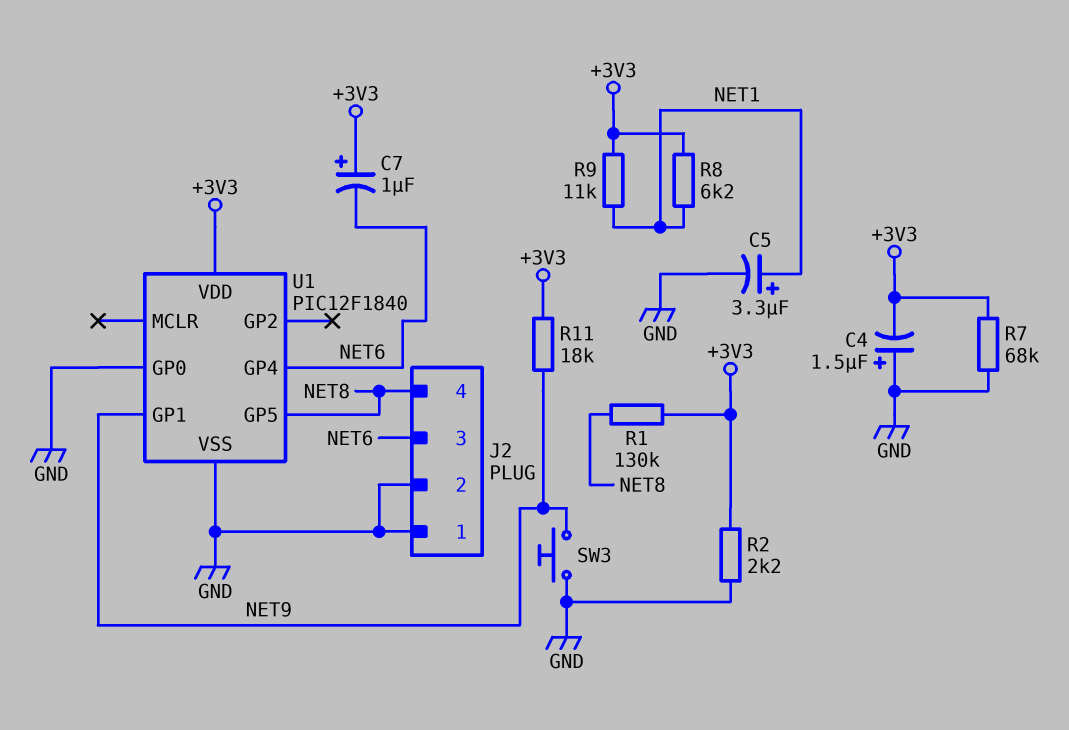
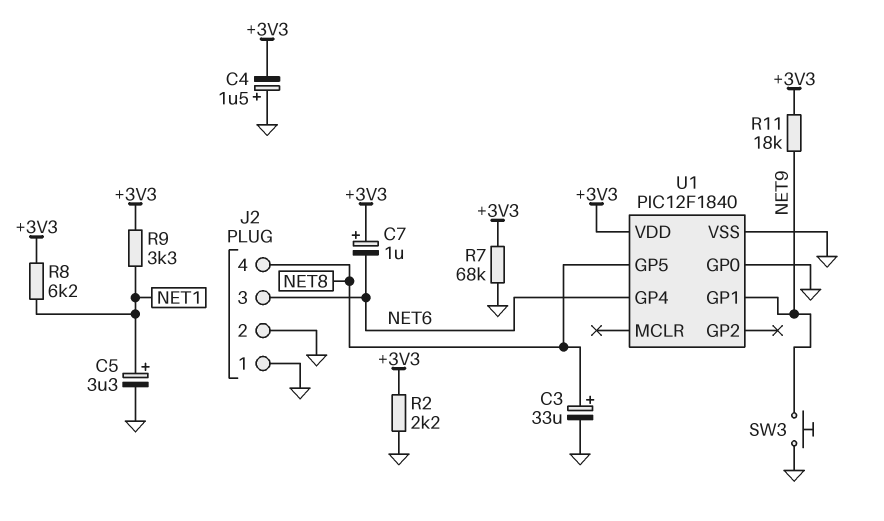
C3: none -> 33uF (plus NET8, minus GND)
R1: 130k (+3V3, NET8) -> none
R9: 11k (+3V3, NET1) -> 3.3k (+3V3, NET1)

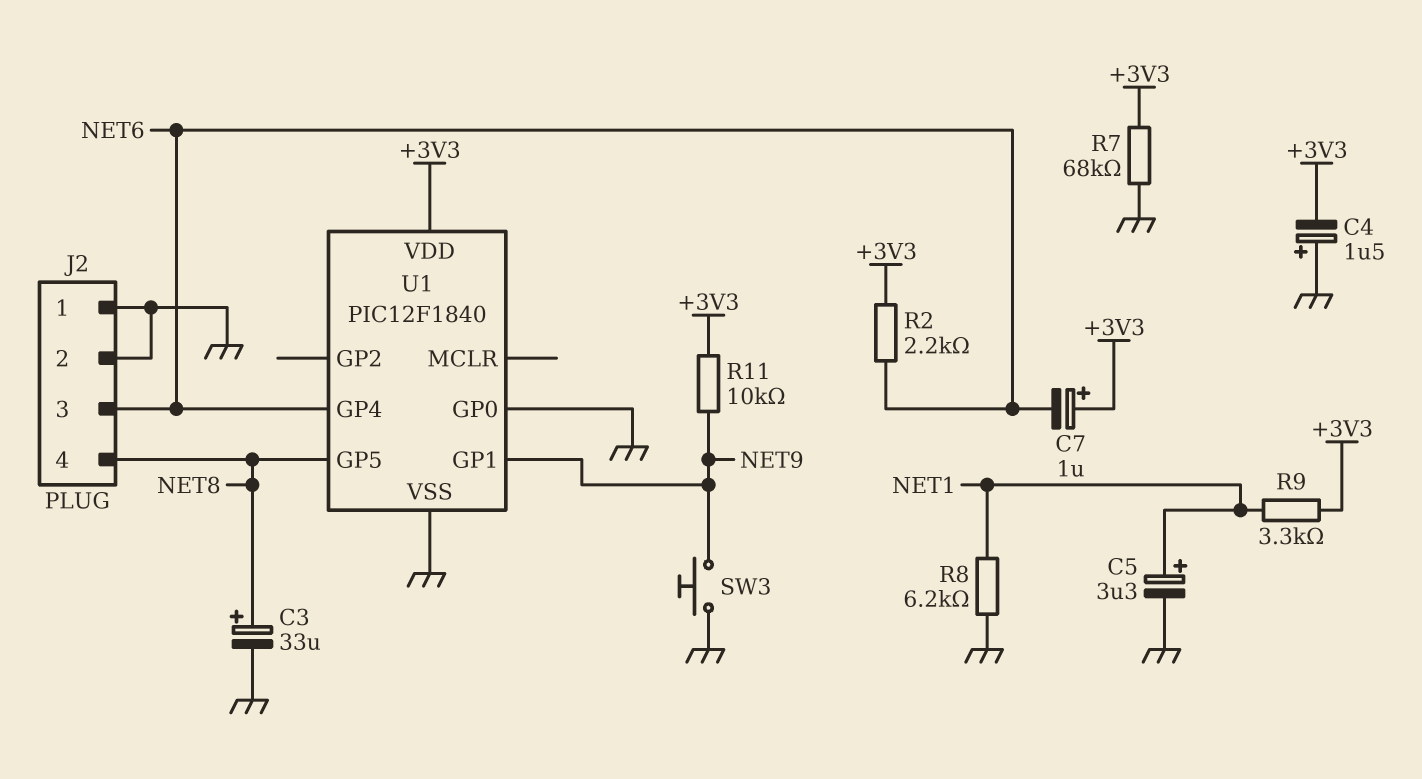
R2: 2.2k (+3V3, GND) -> 2.2k (+3V3, NET6)
R8: 6.2k (+3V3, NET1) -> 6.2k (GND, NET1)
R11: 18k (+3V3, NET9) -> 10k (+3V3, NET9)

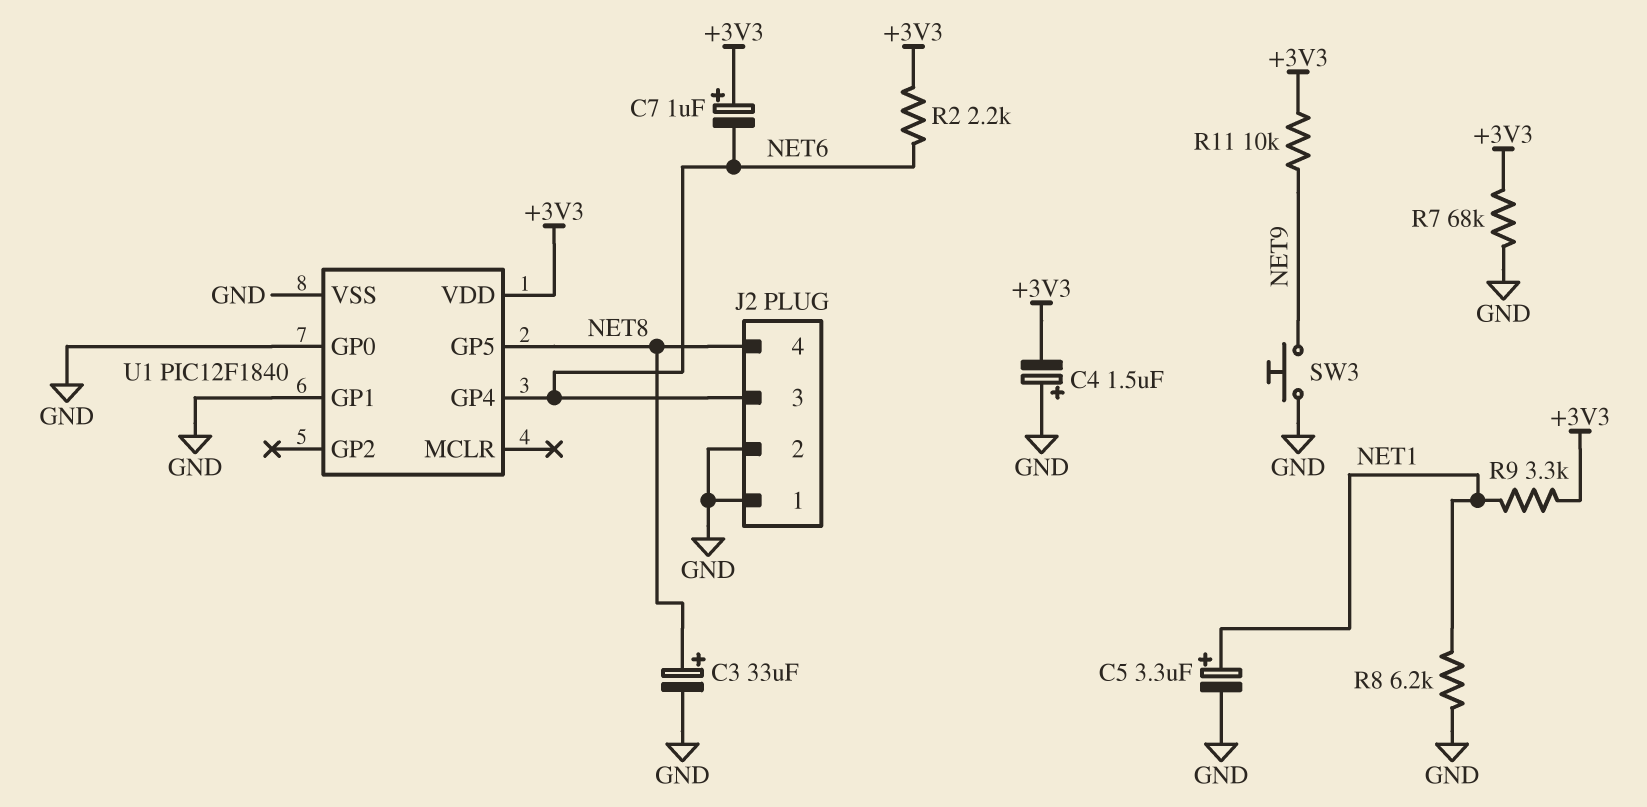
U1 pin GP1: NET9 -> GND

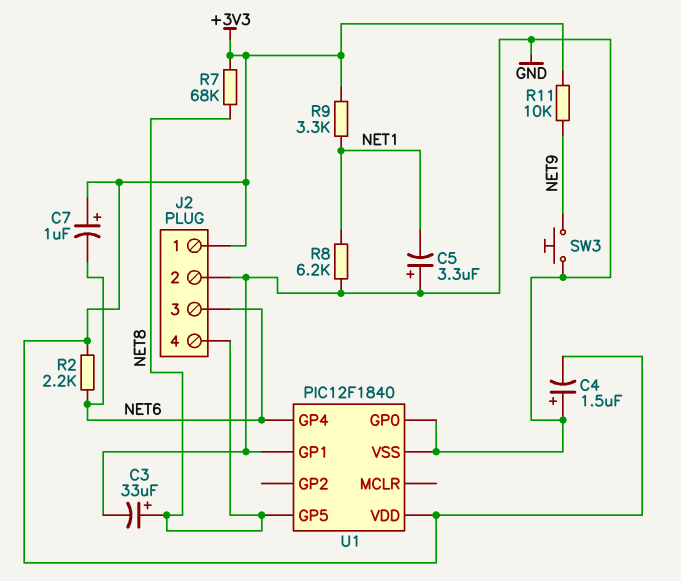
C5: 3.3uF (plus NET1, minus GND) -> 3.3uF (plus GND, minus NET1)
J2 pin 1: GND -> +3V3
R7: 68k (+3V3, GND) -> 68k (+3V3, NET8)

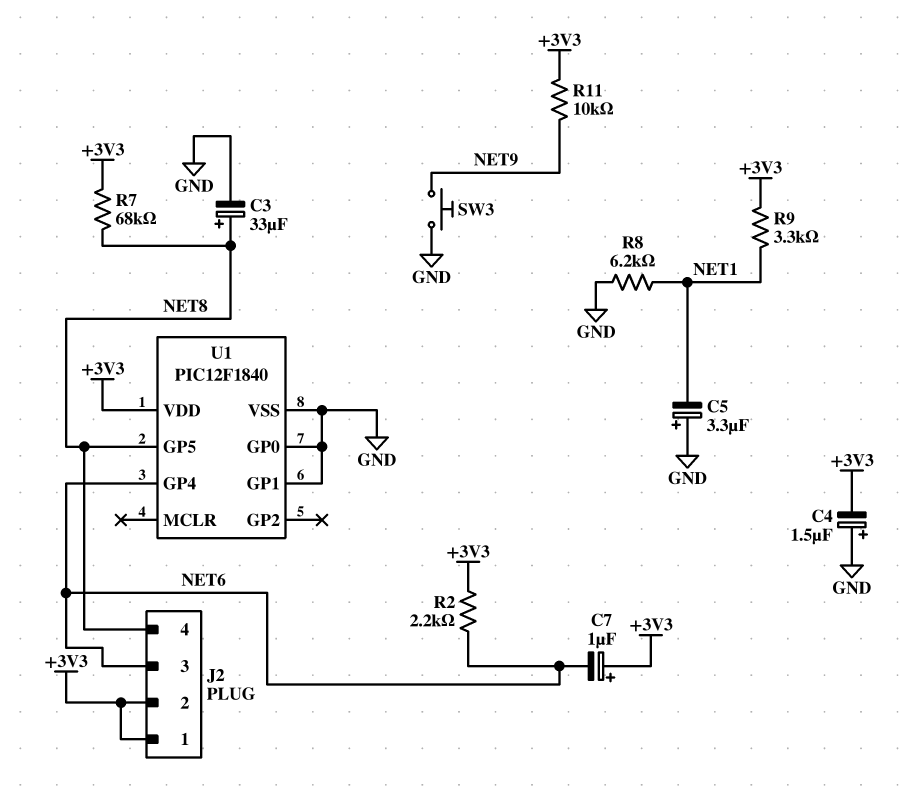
J2 pin 2: GND -> +3V3

